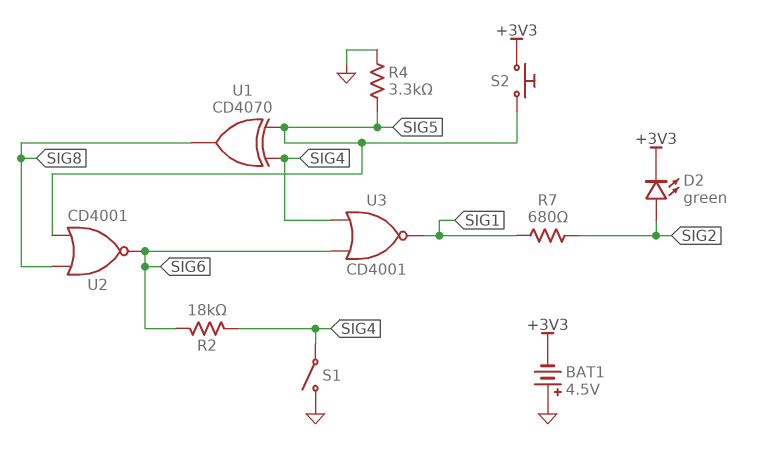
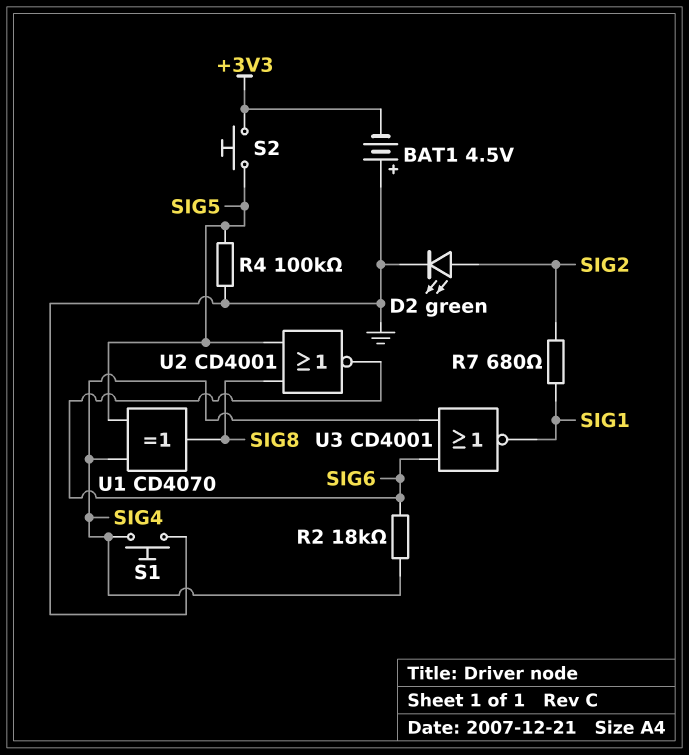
D2: LED green (A SIG2, K +3V3) -> LED green (A SIG2, K GND)
R4: 3.3k (GND, SIG5) -> 100k (GND, SIG5)
S1: switch (GND, SIG4) -> button (GND, SIG4)

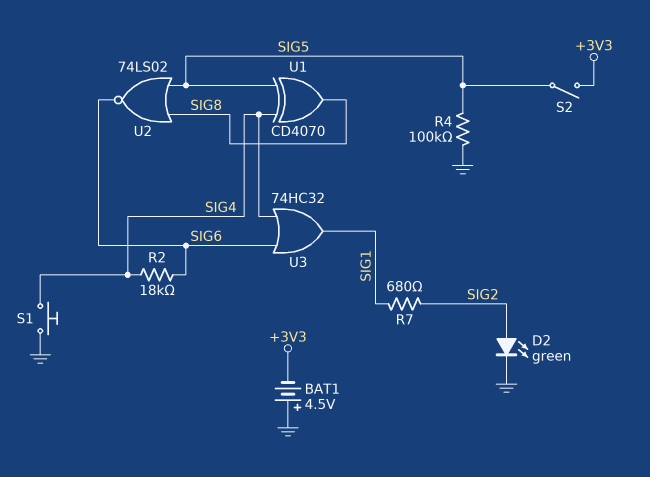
S2: button (+3V3, SIG5) -> switch (+3V3, SIG5)
U2: NOR CD4001 (in SIG5, in SIG8, out SIG6) -> NOR 74LS02 (in SIG5, in SIG8, out SIG6)
U3: NOR CD4001 (in SIG4, in SIG6, out SIG1) -> OR 74HC32 (in SIG4, in SIG6, out SIG1)

